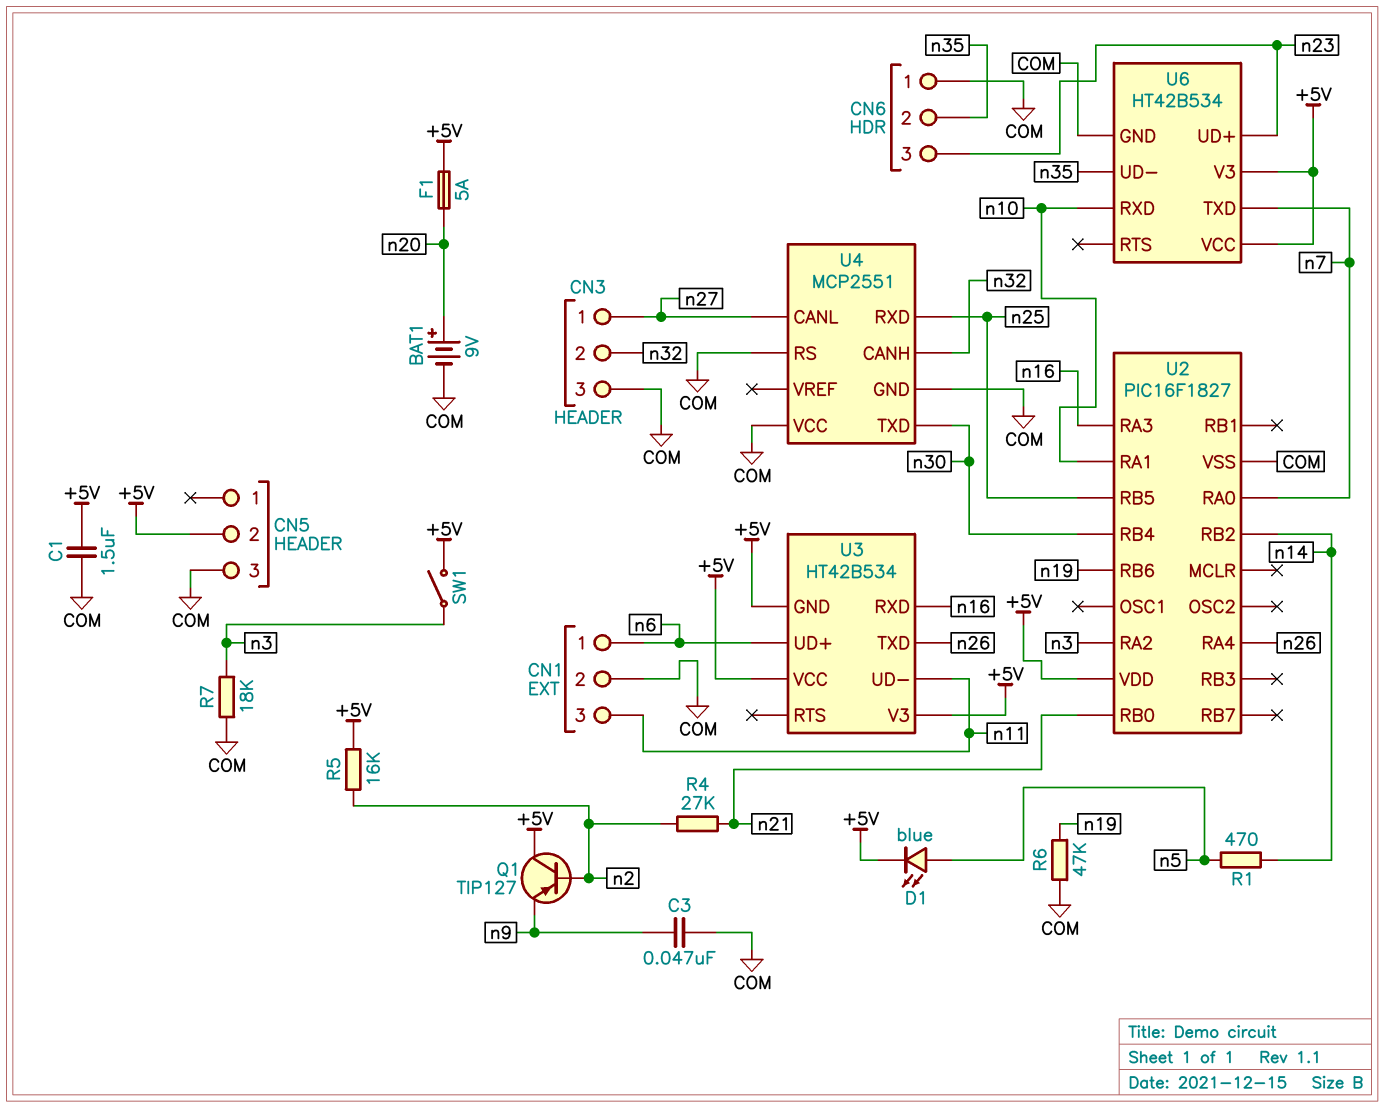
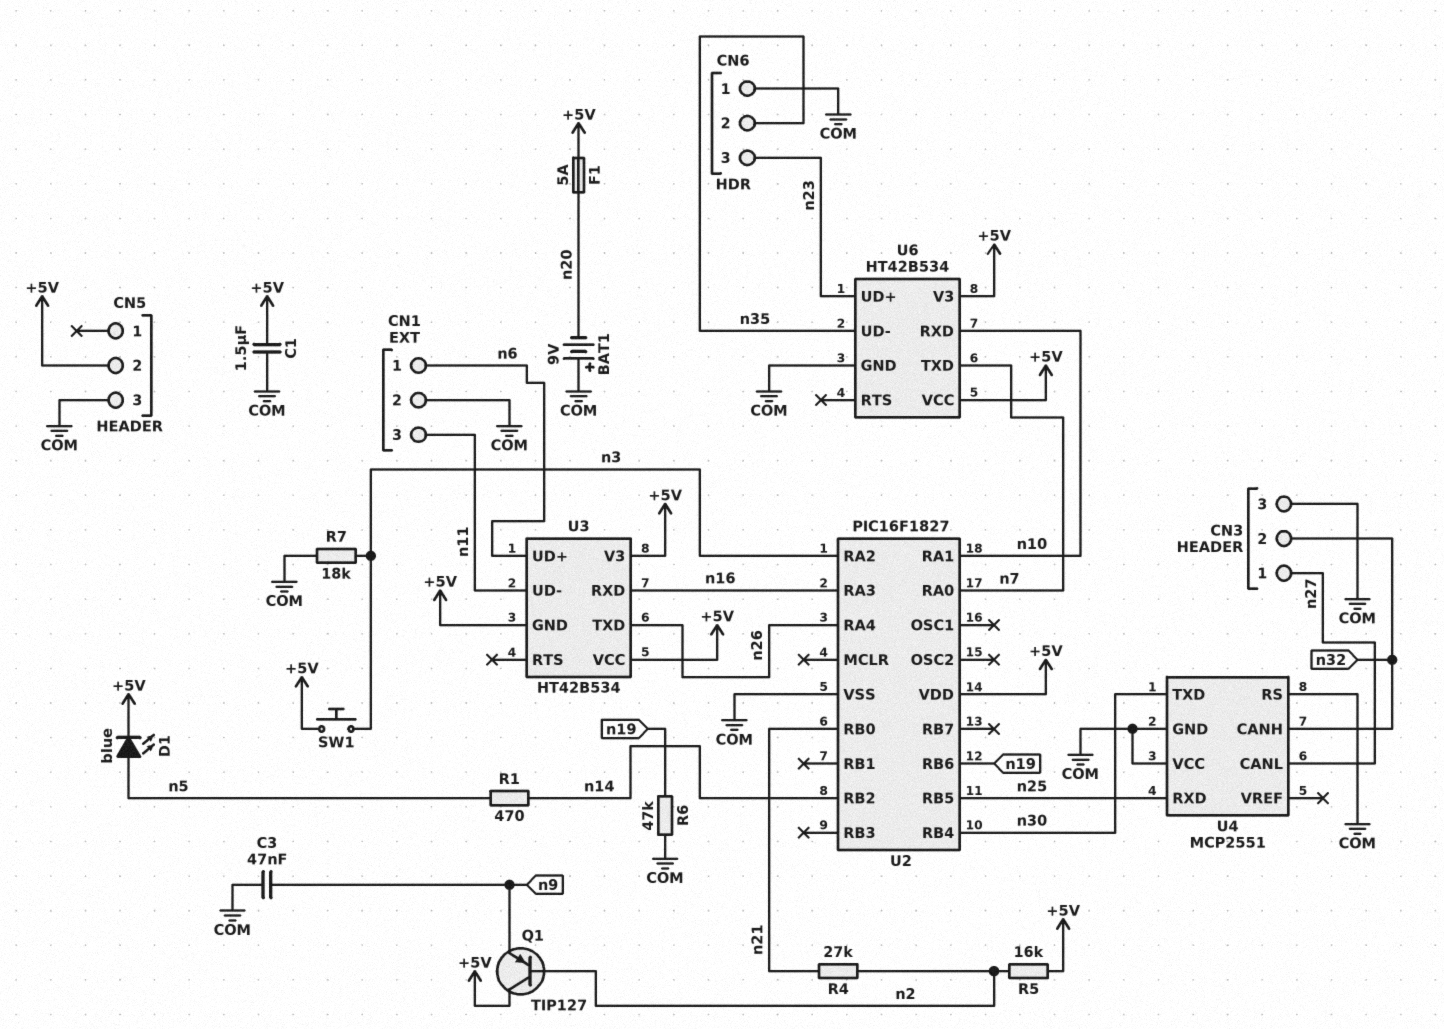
BAT1: 9V (plus n20, minus COM) -> 9V (plus COM, minus n20)
SW1: switch (+5V, n3) -> button (+5V, n3)

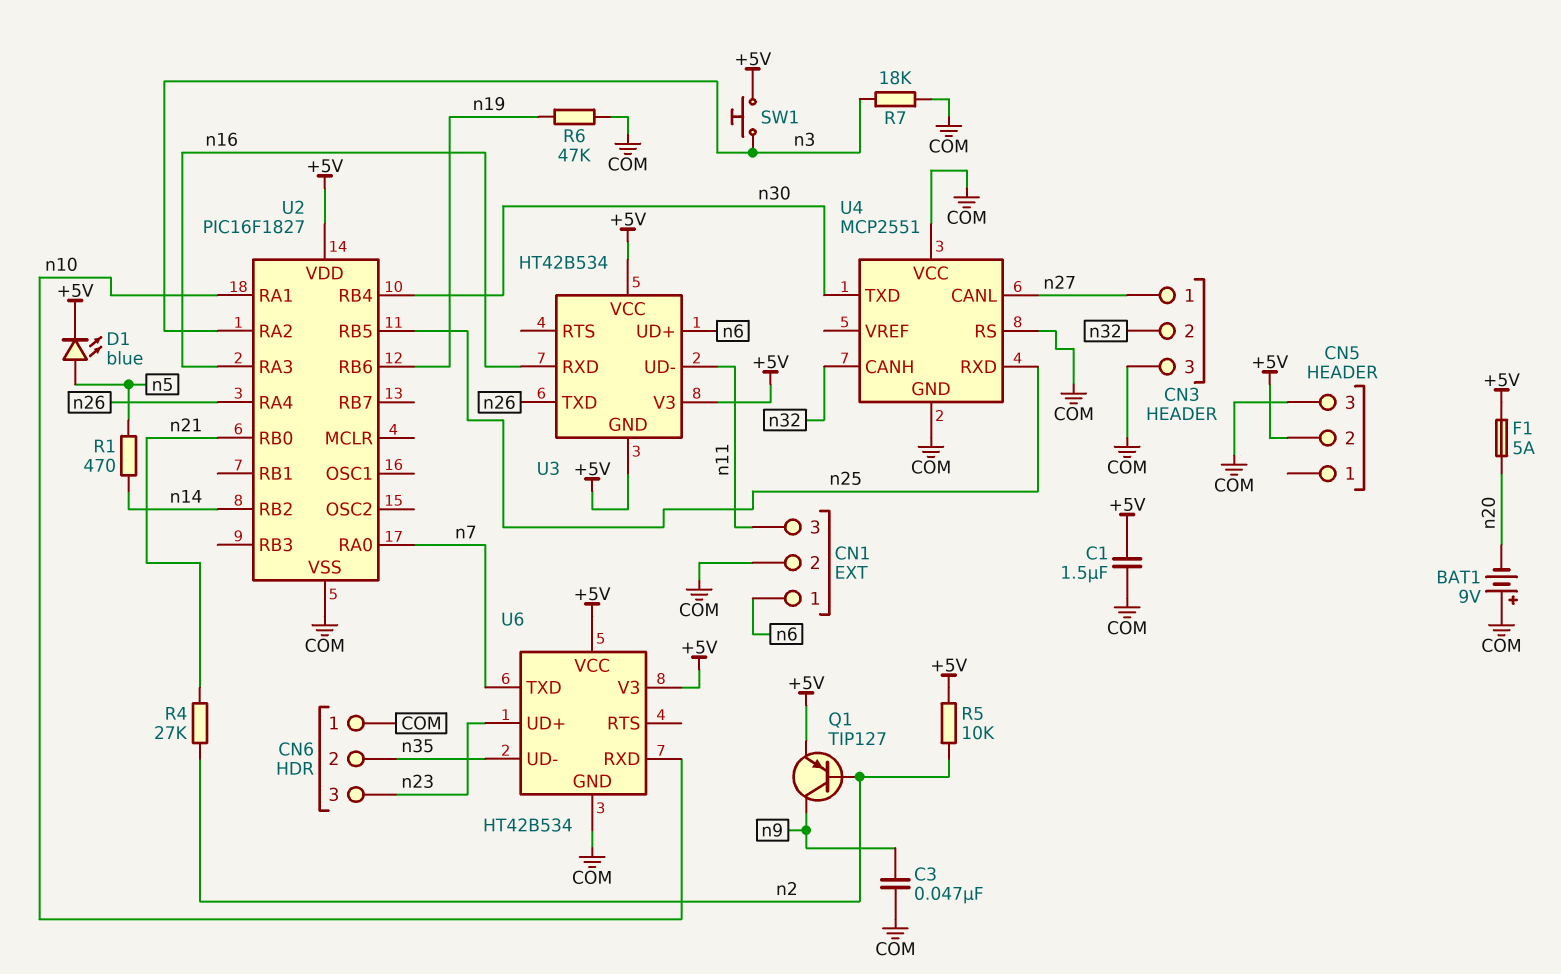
Q1: PNP TIP127 (B n2, C +5V, E n9) -> PNP TIP127 (B n2, C n9, E +5V)
R5: 16k (+5V, n2) -> 10k (+5V, n2)

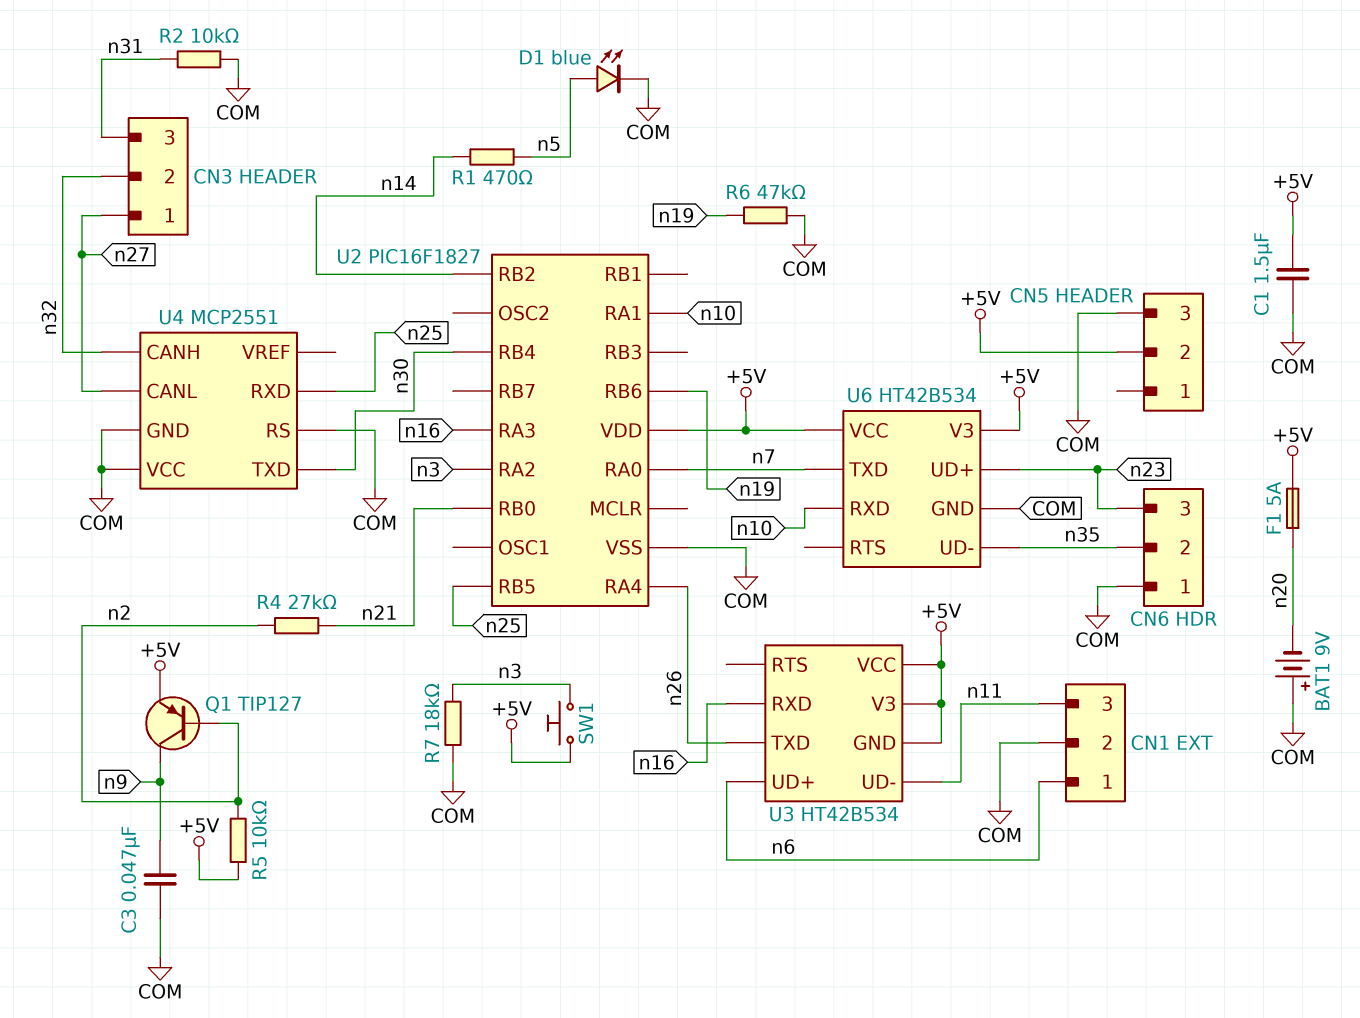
CN3 pin 3: COM -> n31
D1: LED blue (A n5, K +5V) -> LED blue (A n5, K COM)
R2: none -> 10k (COM, n31)

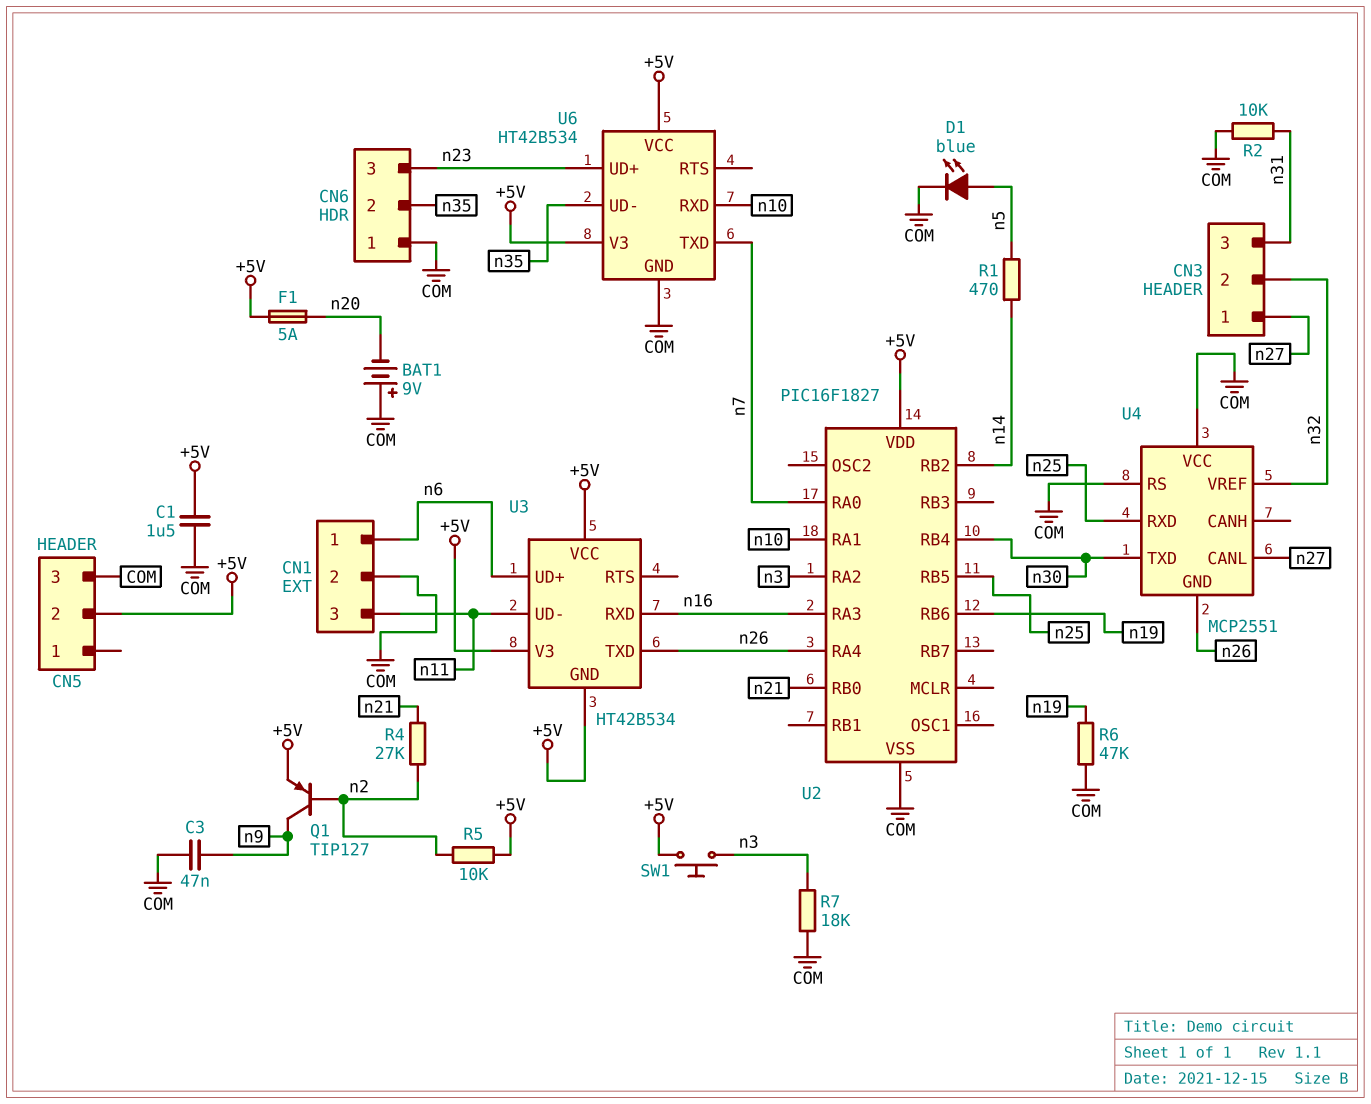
U4 pin CANH: n32 -> none
U4 pin GND: COM -> n26
U4 pin VREF: none -> n32

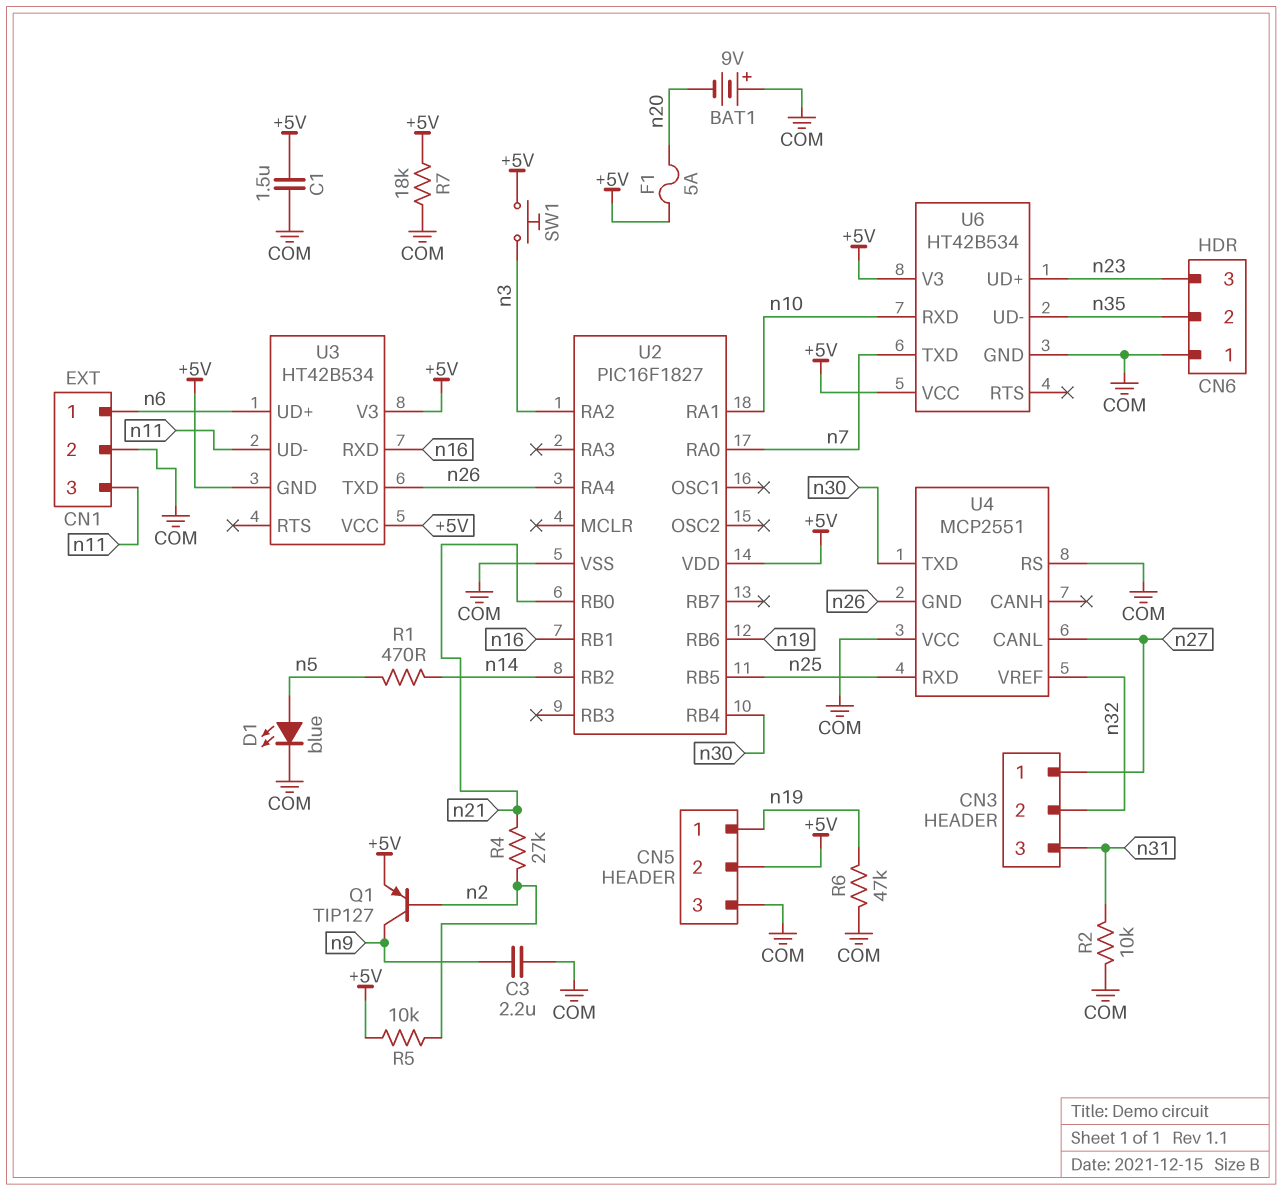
C3: 47nF (COM, n9) -> 2.2uF (COM, n9)
CN5 pin 1: none -> n19
R7: 18k (COM, n3) -> 18k (+5V, COM)
U2 pin RA3: n16 -> none
U2 pin RB1: none -> n16

